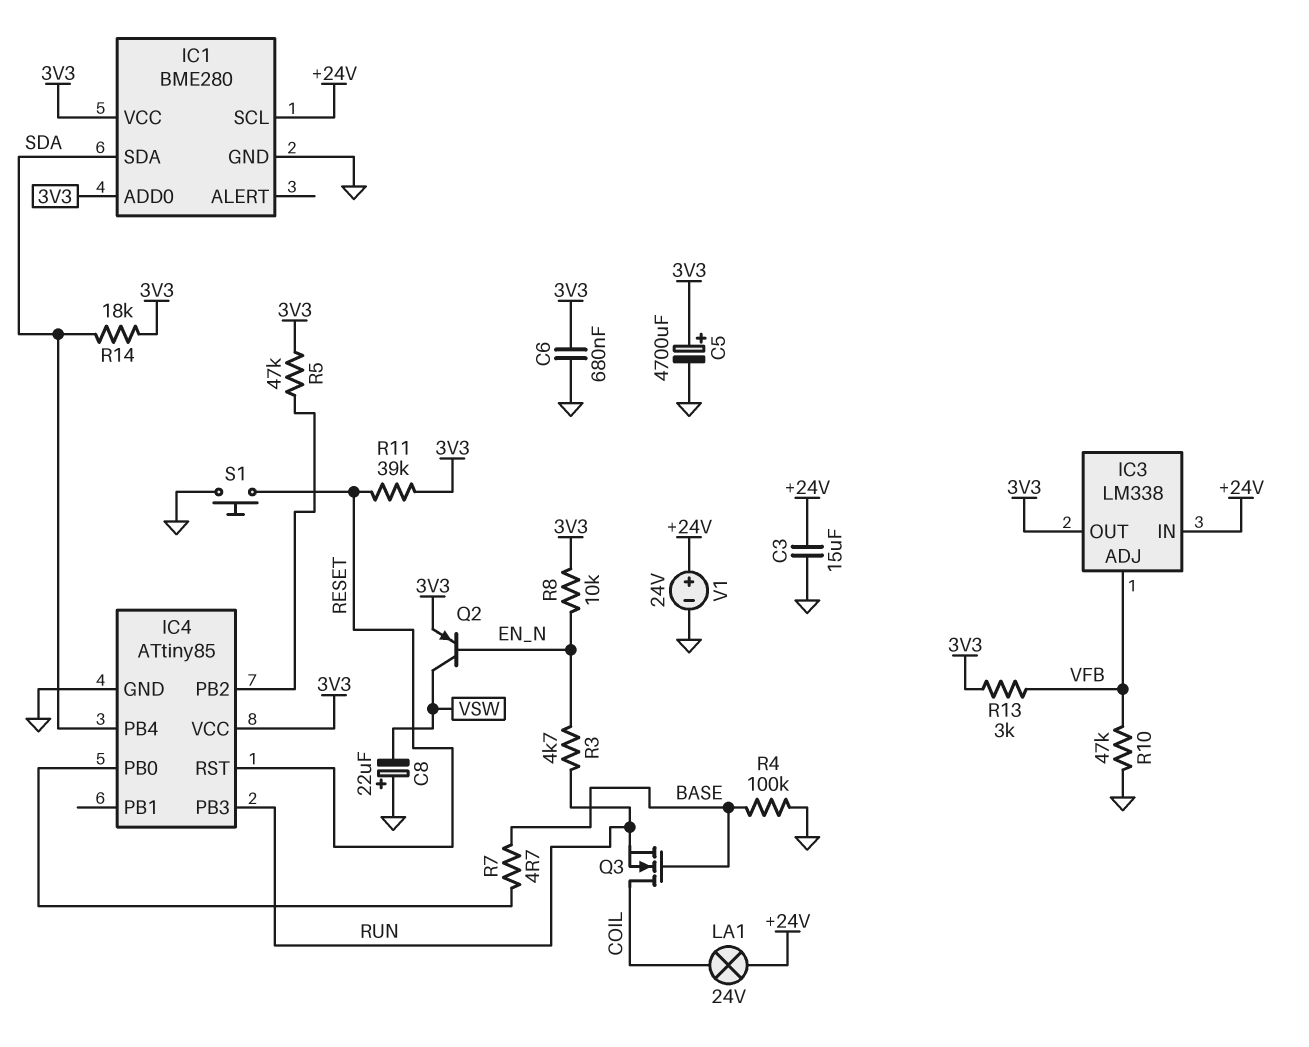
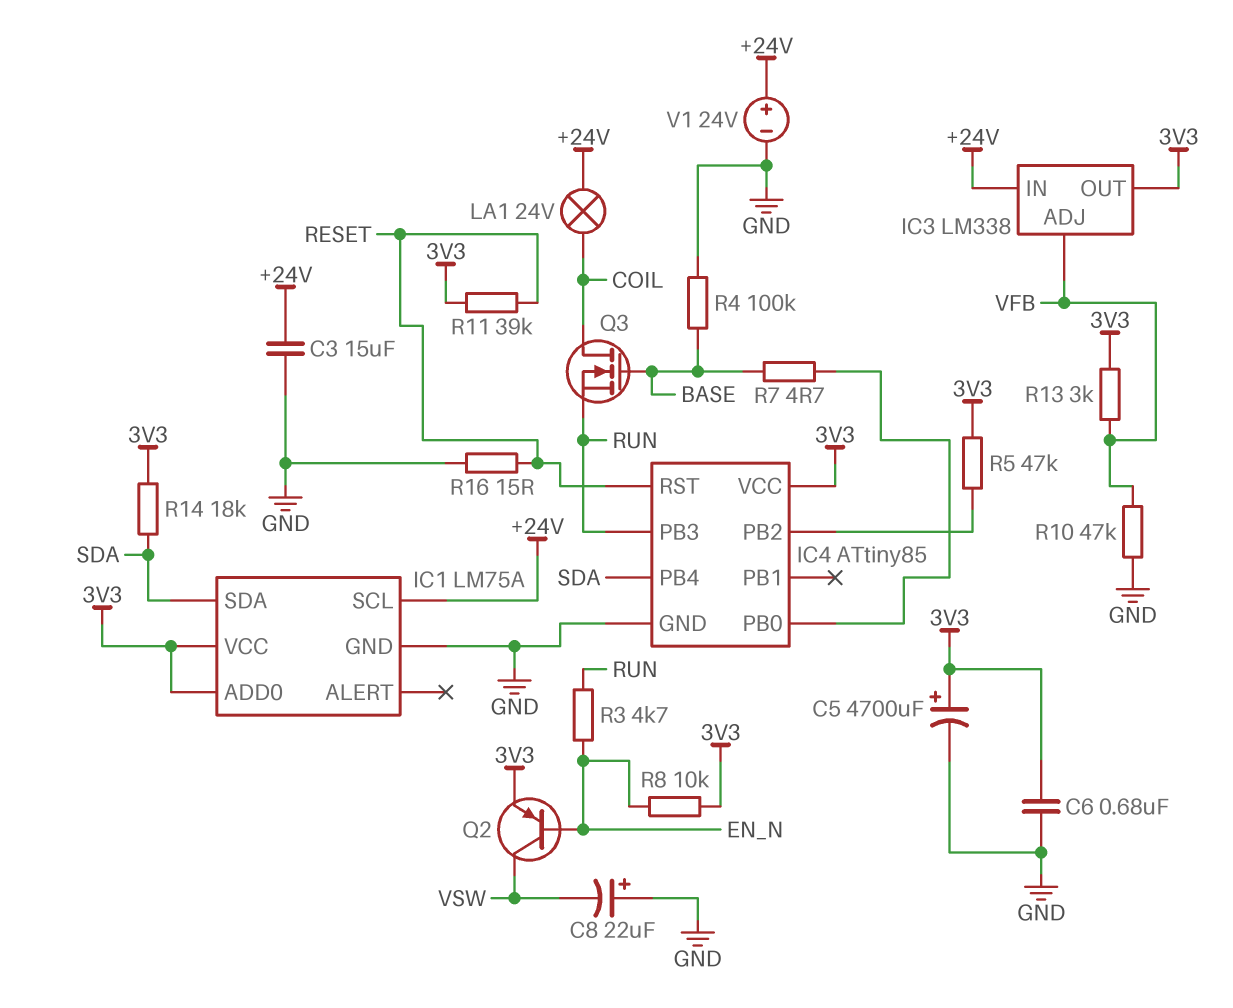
IC1: BME280 -> LM75A
R16: none -> 15 (GND, RESET)
S1: button (GND, RESET) -> none

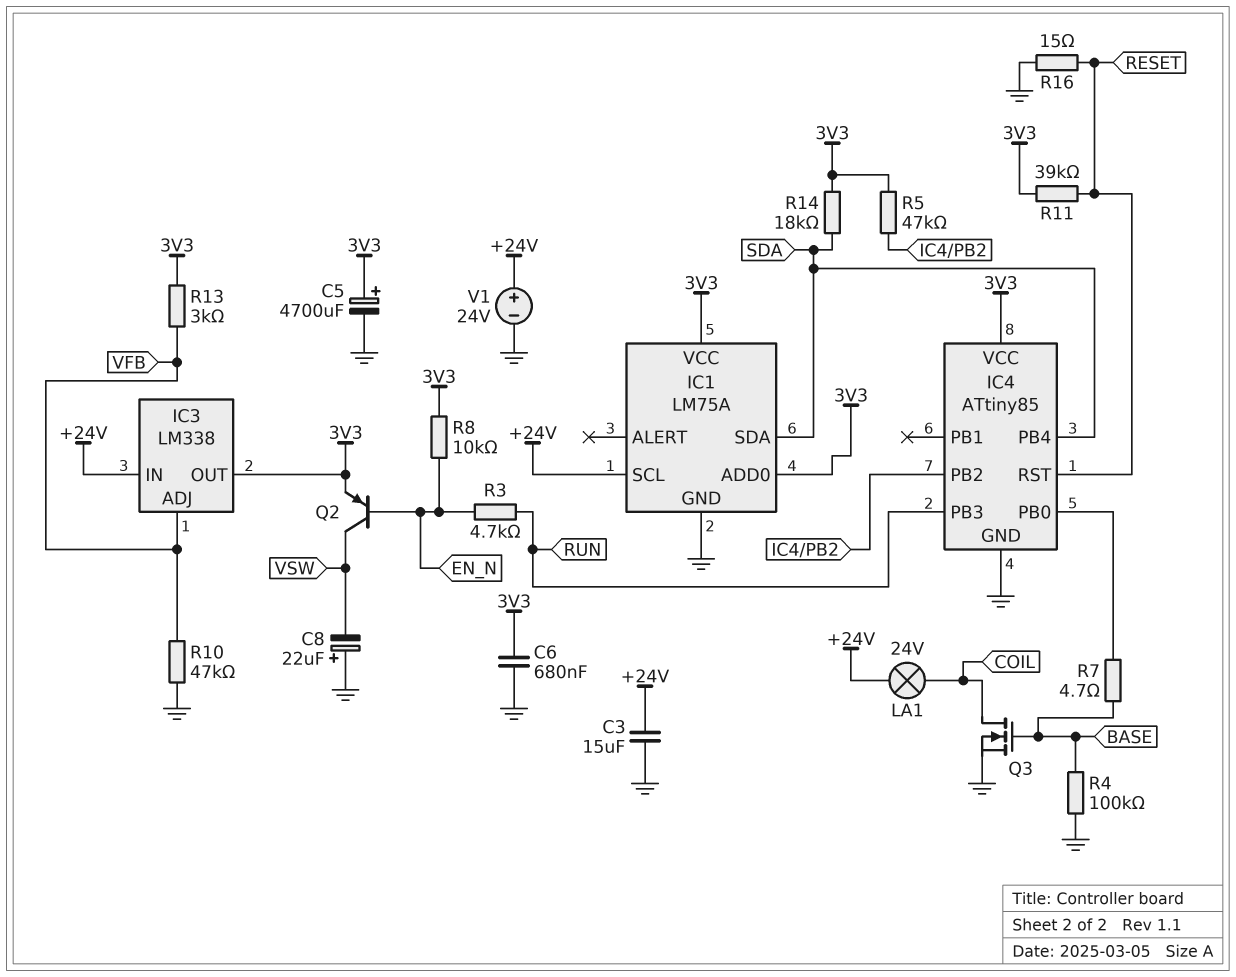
Q3: NMOS (G BASE, D COIL, S RUN) -> NMOS (G BASE, D COIL, S GND)

